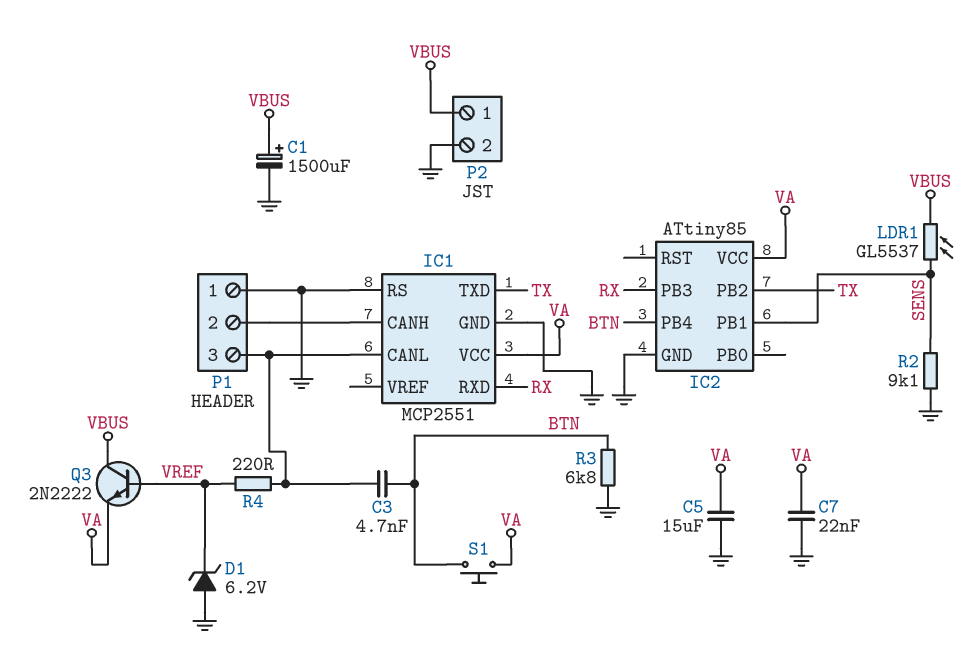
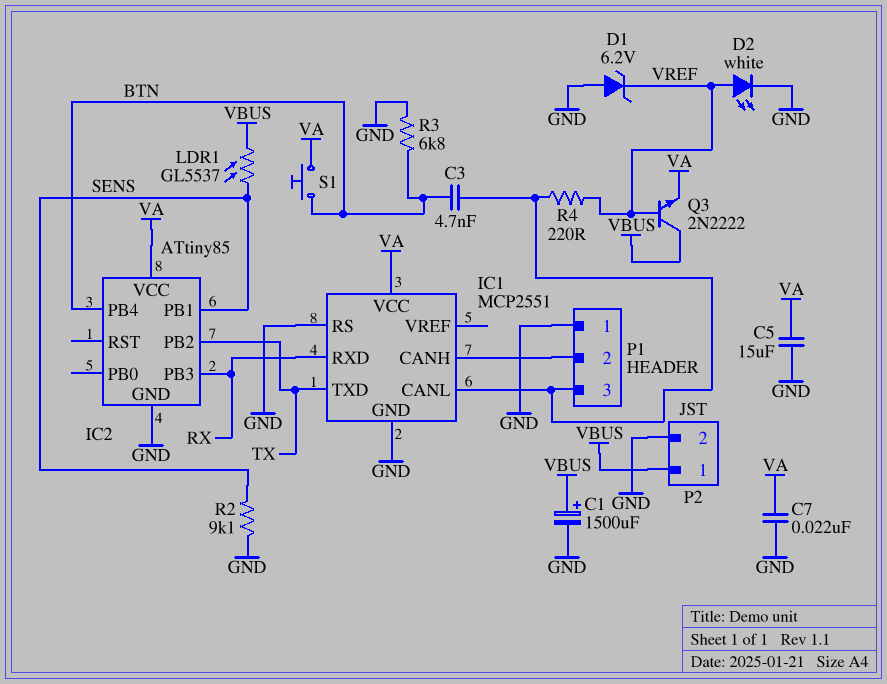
D2: none -> LED white (A VREF, K GND)

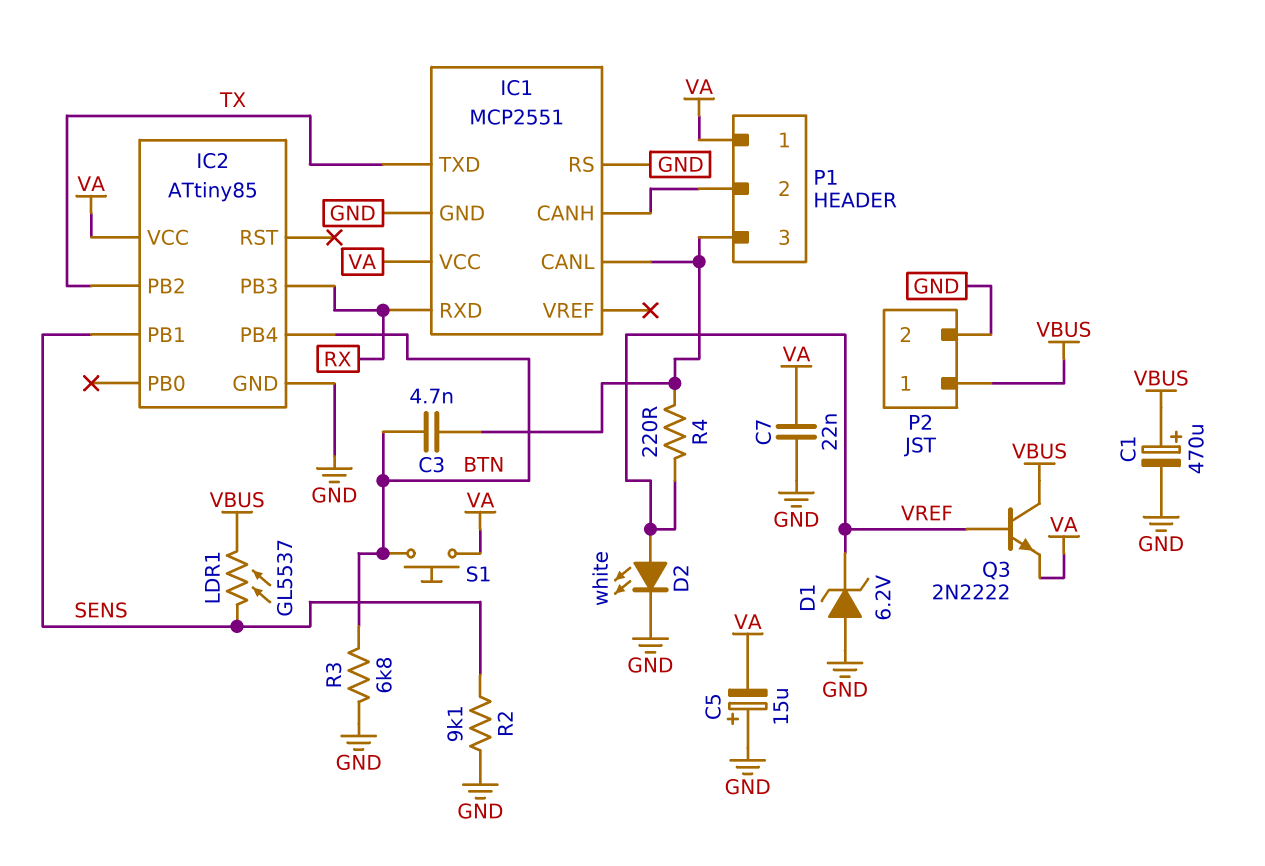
C1: 1500uF (plus VBUS, minus GND) -> 470uF (plus VBUS, minus GND)
C5: 15uF (GND, VA) -> 15uF (plus GND, minus VA)
P1 pin 1: GND -> VA

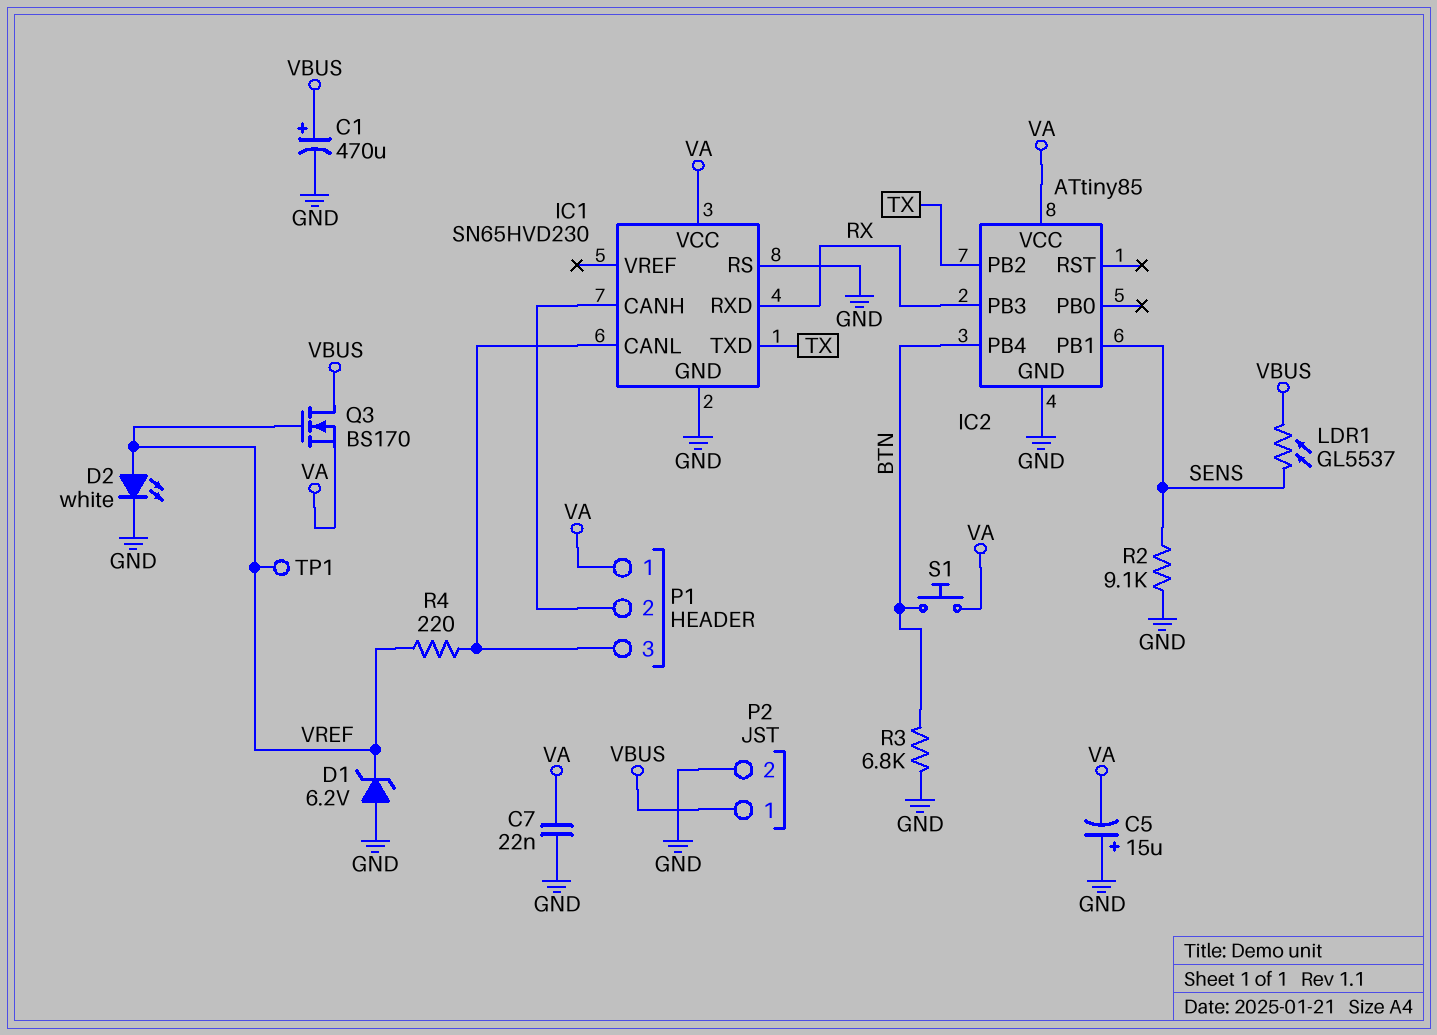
C3: 4.7nF (BTN, IC1/CANL) -> none
IC1: MCP2551 -> SN65HVD230
Q3: NPN 2N2222 (B VREF, C VBUS, E VA) -> NMOS BS170 (G VREF, D VBUS, S VA)
TP1: none -> test point (VREF)

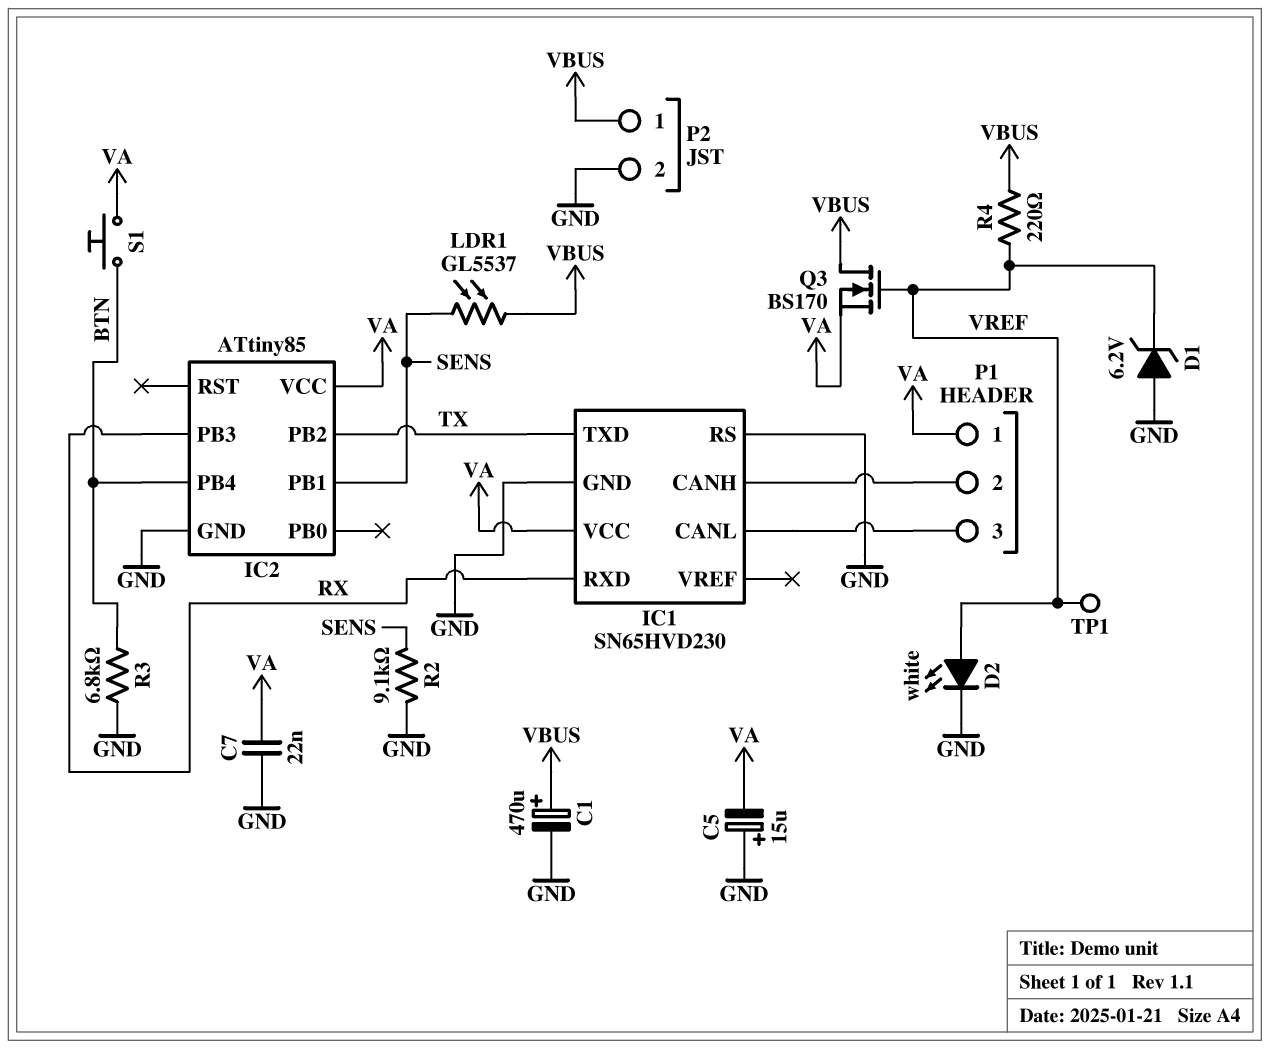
R4: 220 (IC1/CANL, VREF) -> 220 (VBUS, VREF)

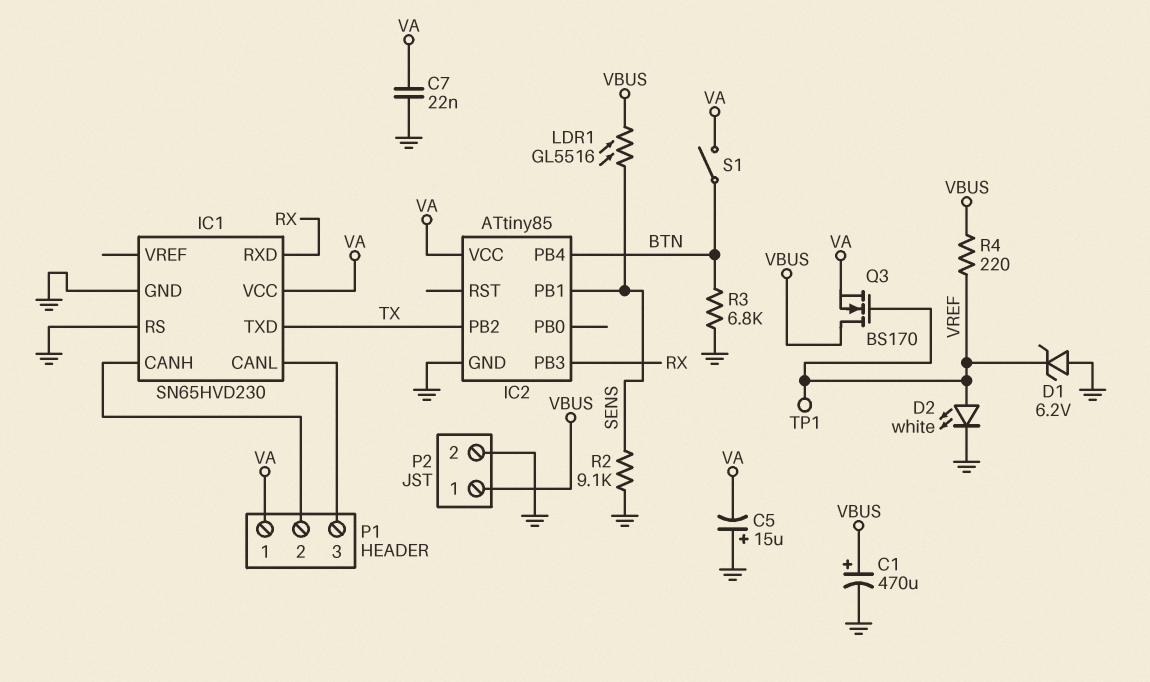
LDR1: GL5537 (SENS, VBUS) -> GL5516 (SENS, VBUS)
S1: button (BTN, VA) -> switch (BTN, VA)

